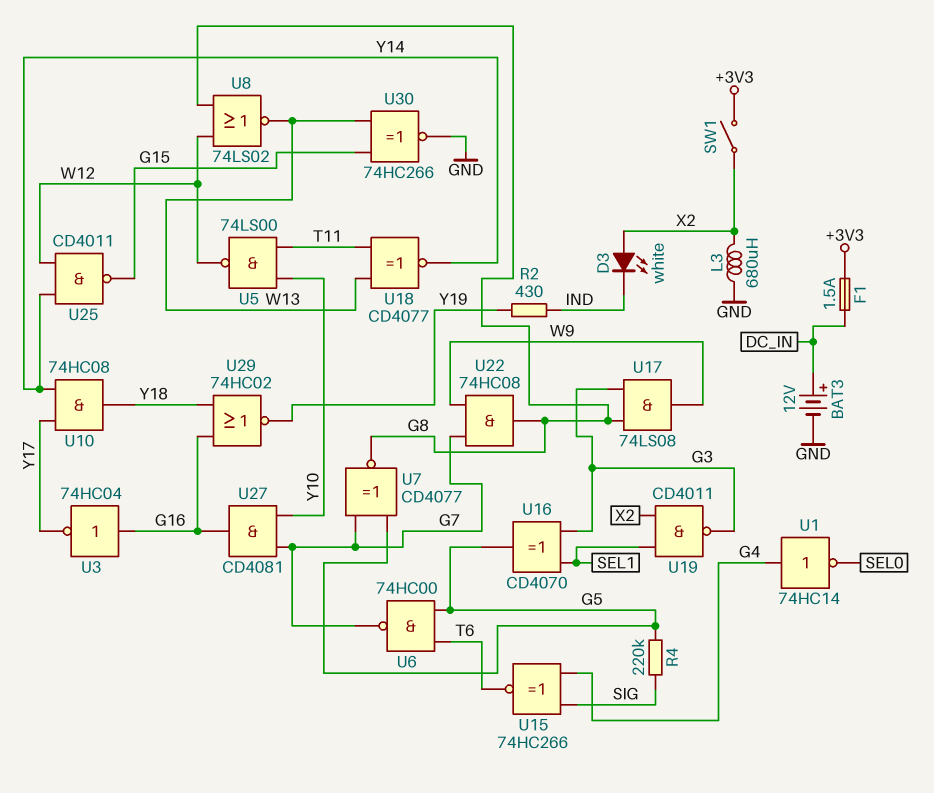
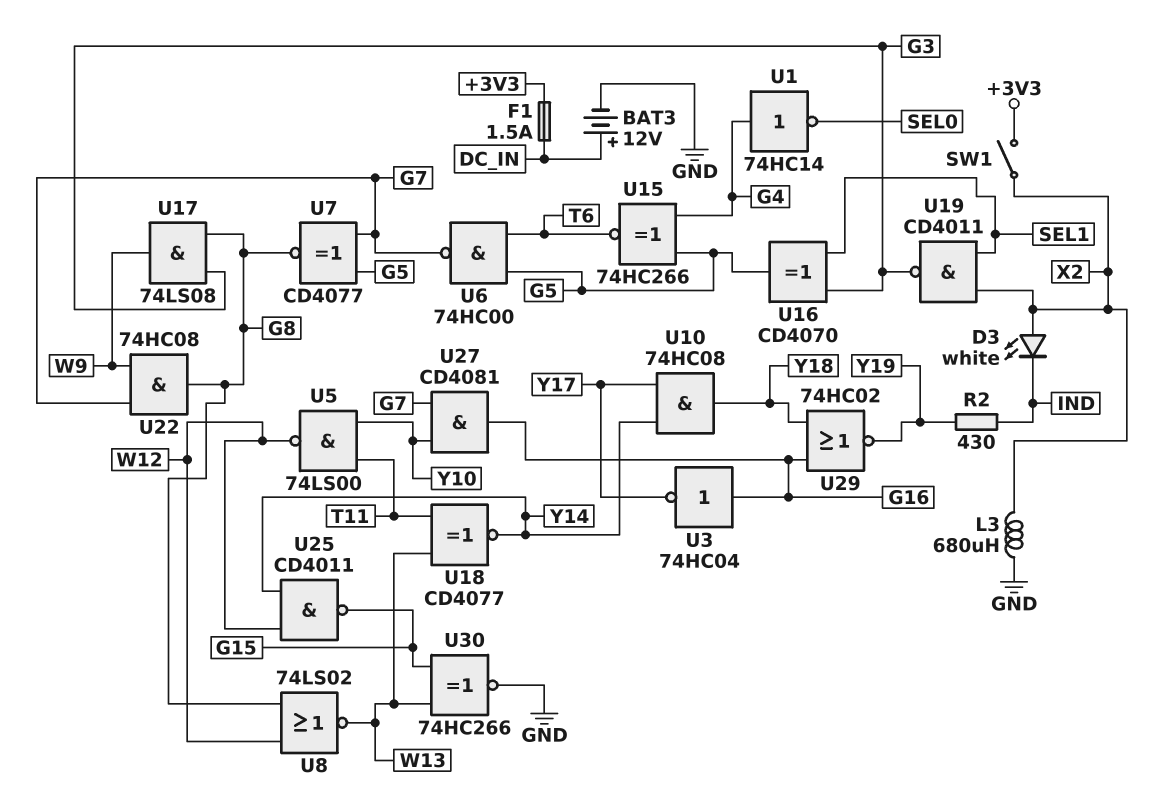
R4: 220k (G5, SIG) -> none
U15: XNOR 74HC266 (in G4, in SIG, out T6) -> XNOR 74HC266 (in G4, in G5, out T6)

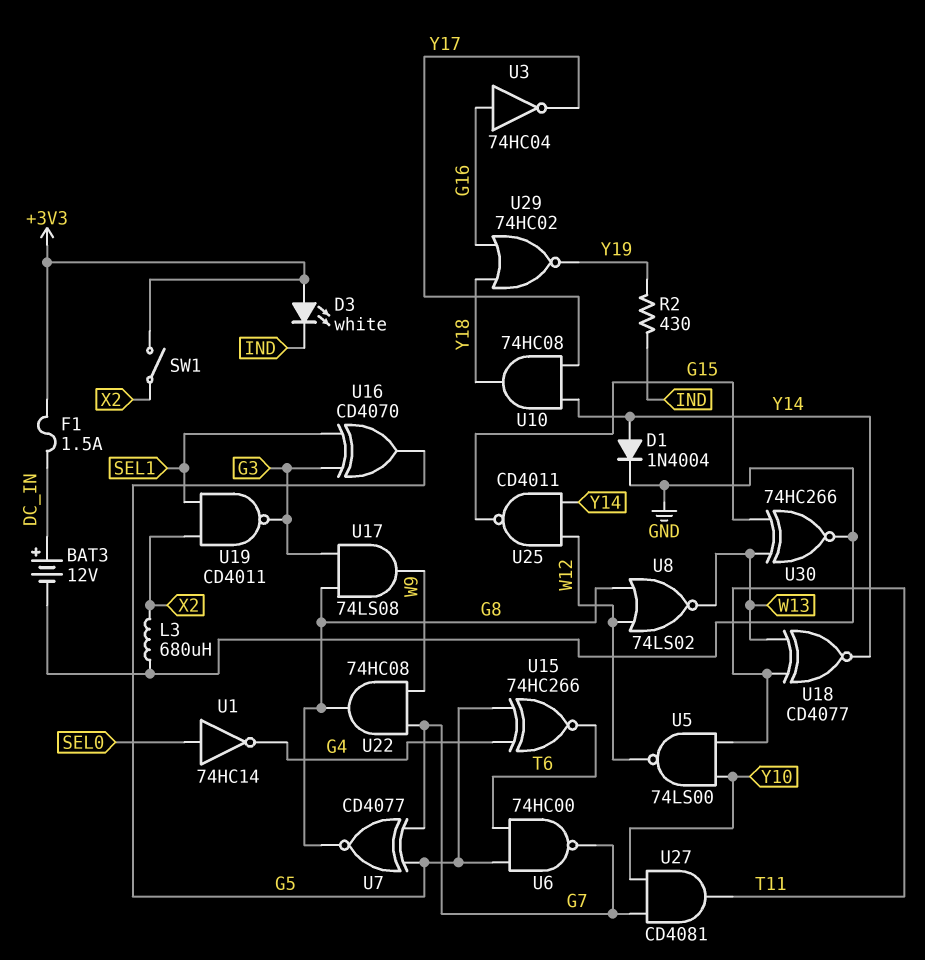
D1: none -> diode 1N4004 (A Y14, K GND)
D3: LED white (A X2, K IND) -> LED white (A +3V3, K IND)
U1: NOT 74HC14 (in G4, out SEL0) -> NOT 74HC14 (in SEL0, out G4)
U27: AND CD4081 (in G7, in Y10, out G16) -> AND CD4081 (in G7, in Y10, out T11)

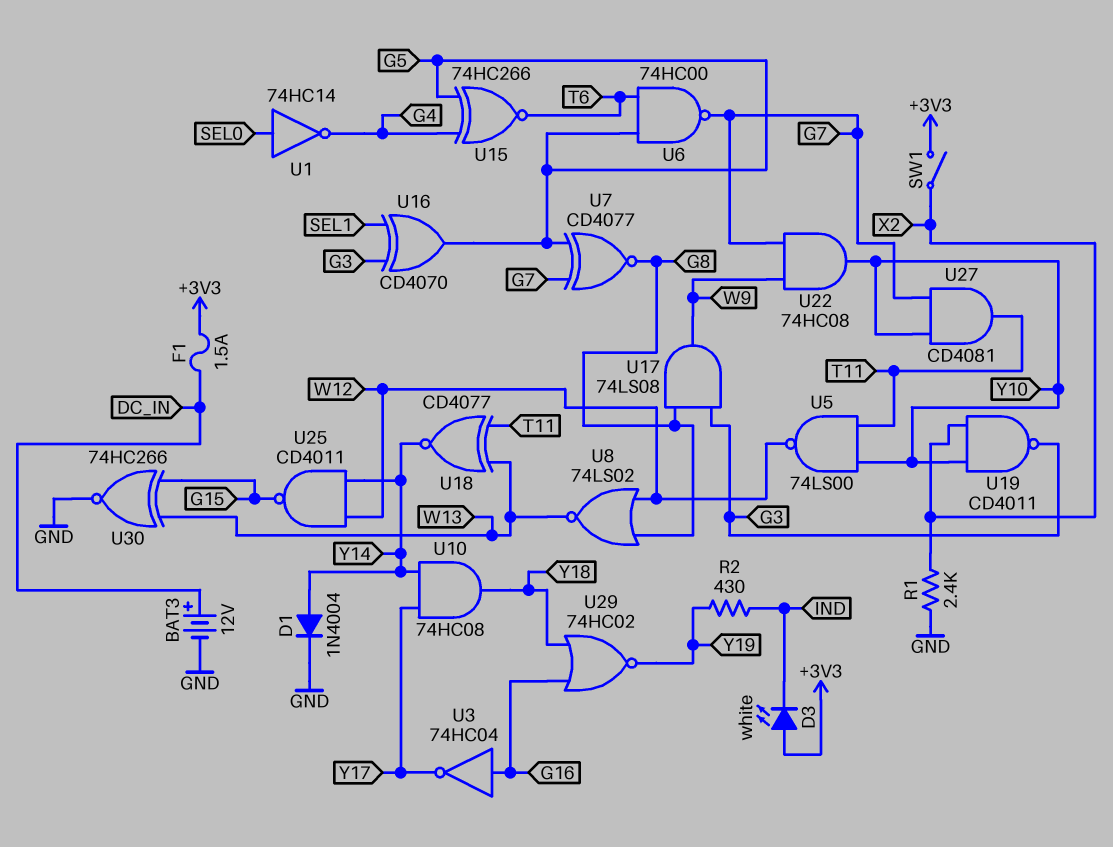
L3: 680uH (GND, X2) -> none
R1: none -> 2.4k (GND, X2)
U19: NAND CD4011 (in SEL1, in X2, out G3) -> NAND CD4011 (in X2, in Y10, out G3)
U22: AND 74HC08 (in G7, in W9, out G8) -> AND 74HC08 (in G7, in W9, out Y10)

